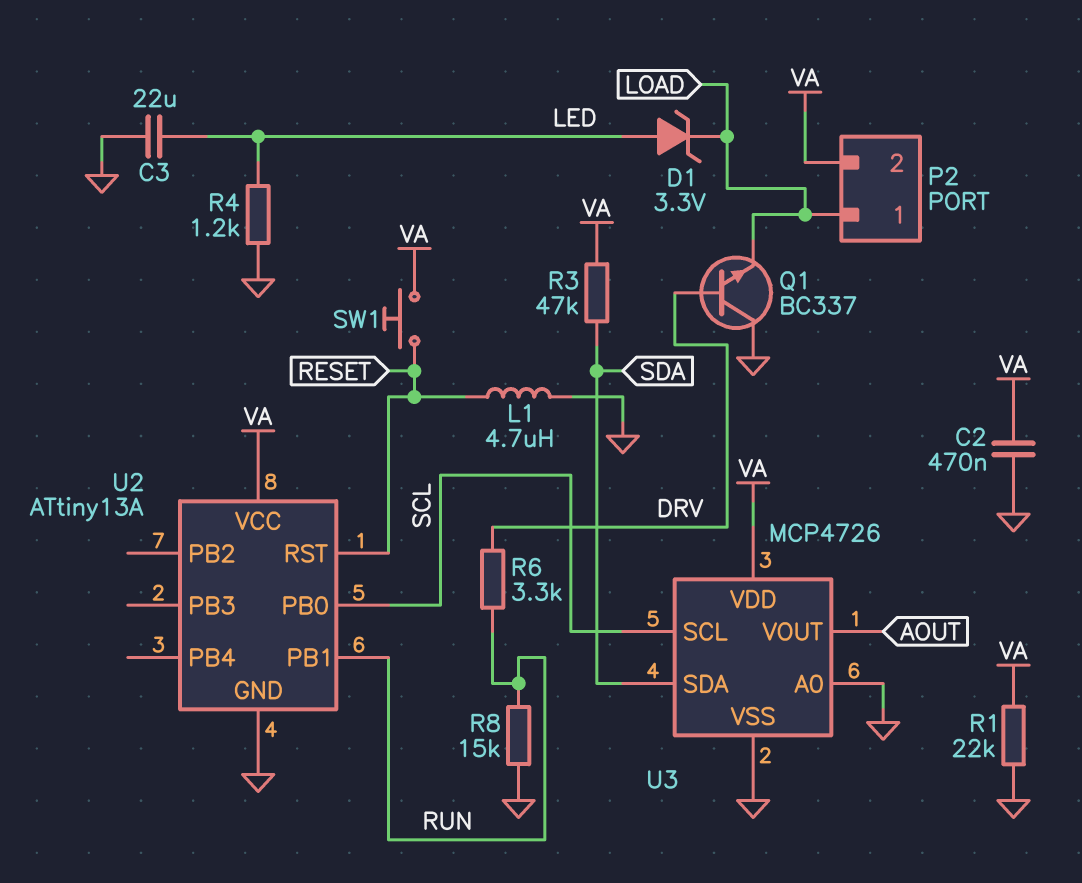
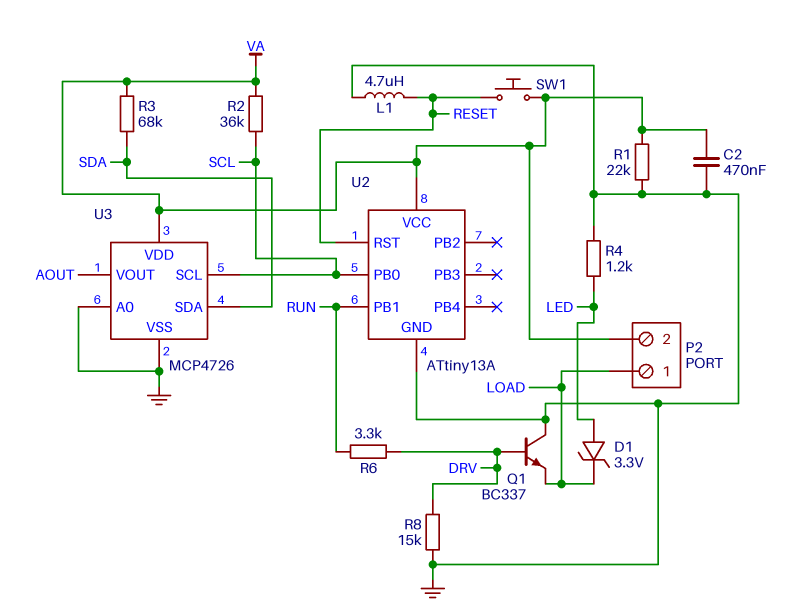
C3: 22uF (GND, LED) -> none
R2: none -> 36k (SCL, VA)
R3: 47k (SDA, VA) -> 68k (SDA, VA)
R8: 15k (GND, RUN) -> 15k (DRV, GND)

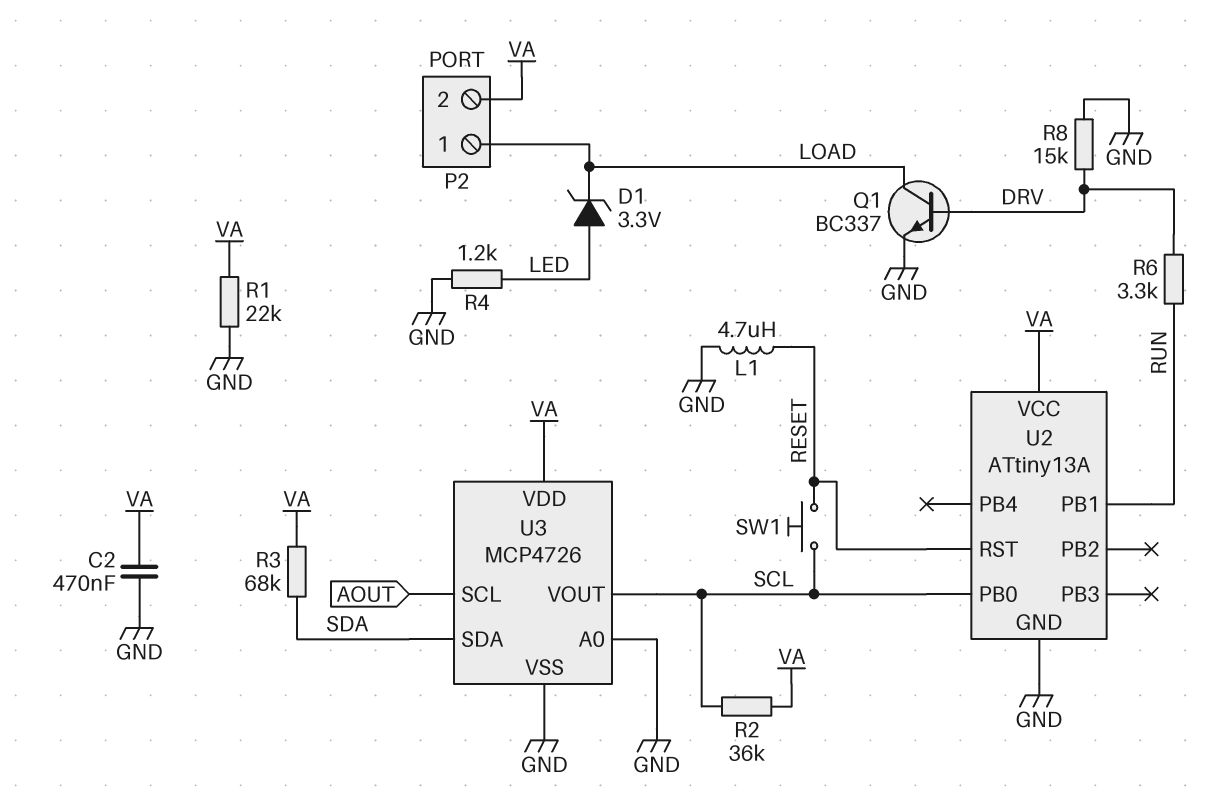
Q1: NPN BC337 (B DRV, C GND, E LOAD) -> NPN BC337 (B DRV, C LOAD, E GND)
SW1: button (RESET, VA) -> button (RESET, SCL)
U3 pin SCL: SCL -> AOUT
U3 pin VOUT: AOUT -> SCL

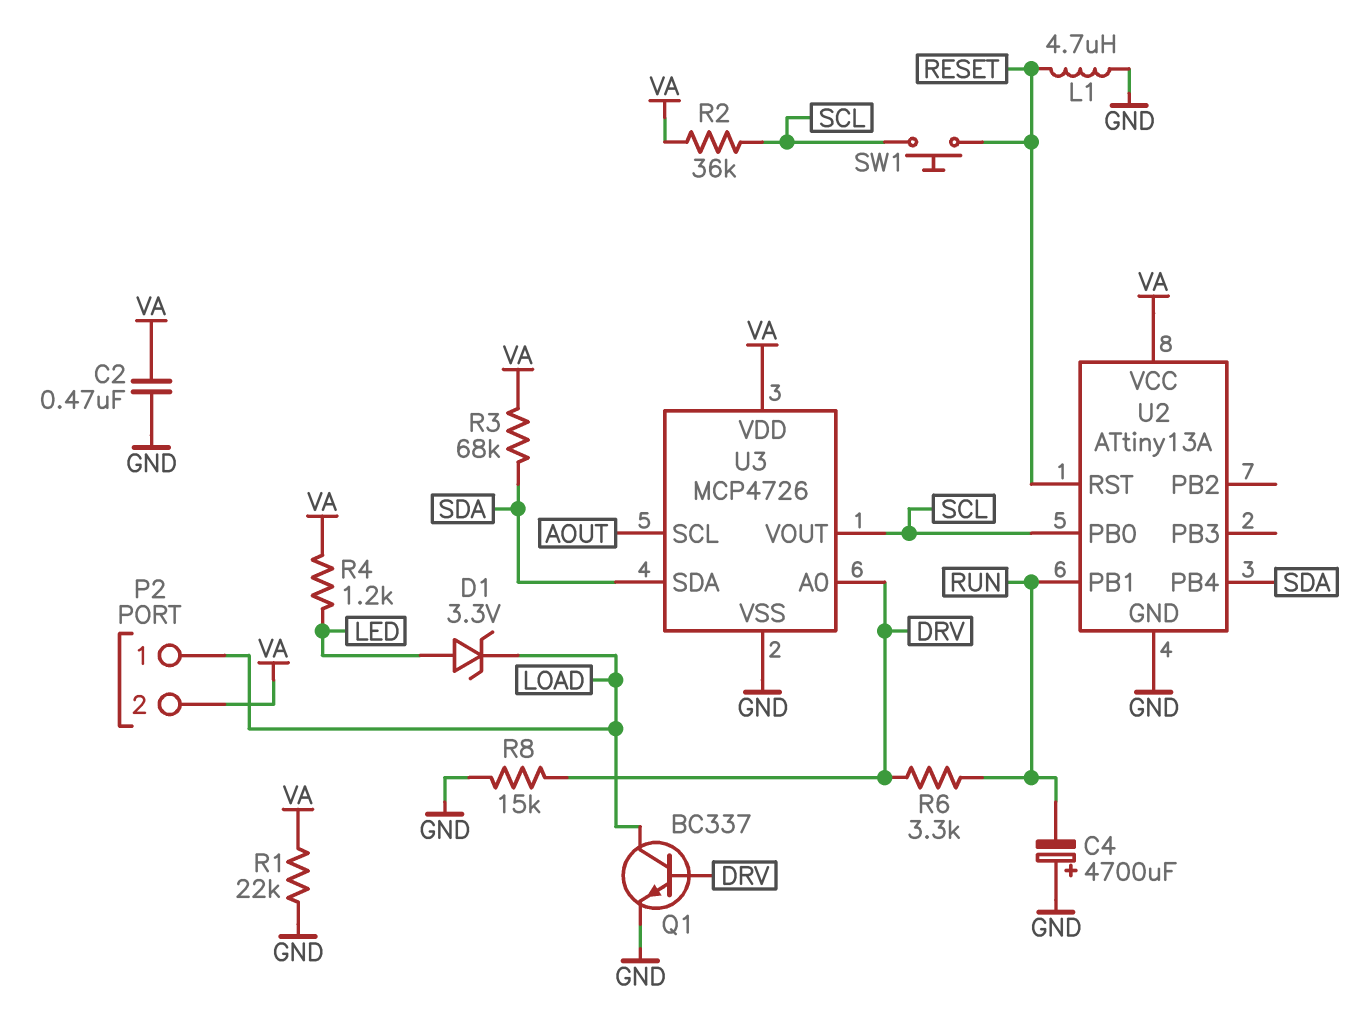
C4: none -> 4700uF (plus GND, minus RUN)
R4: 1.2k (GND, LED) -> 1.2k (LED, VA)
U2 pin PB4: none -> SDA
U3 pin A0: GND -> DRV

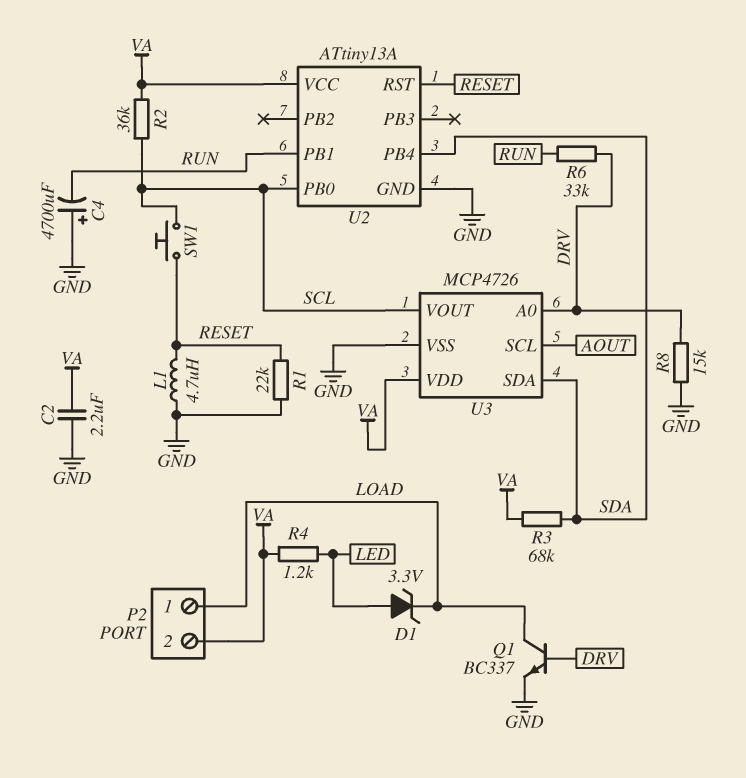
C2: 470nF (GND, VA) -> 2.2uF (GND, VA)
R1: 22k (GND, VA) -> 22k (GND, RESET)
R6: 3.3k (DRV, RUN) -> 33k (DRV, RUN)

